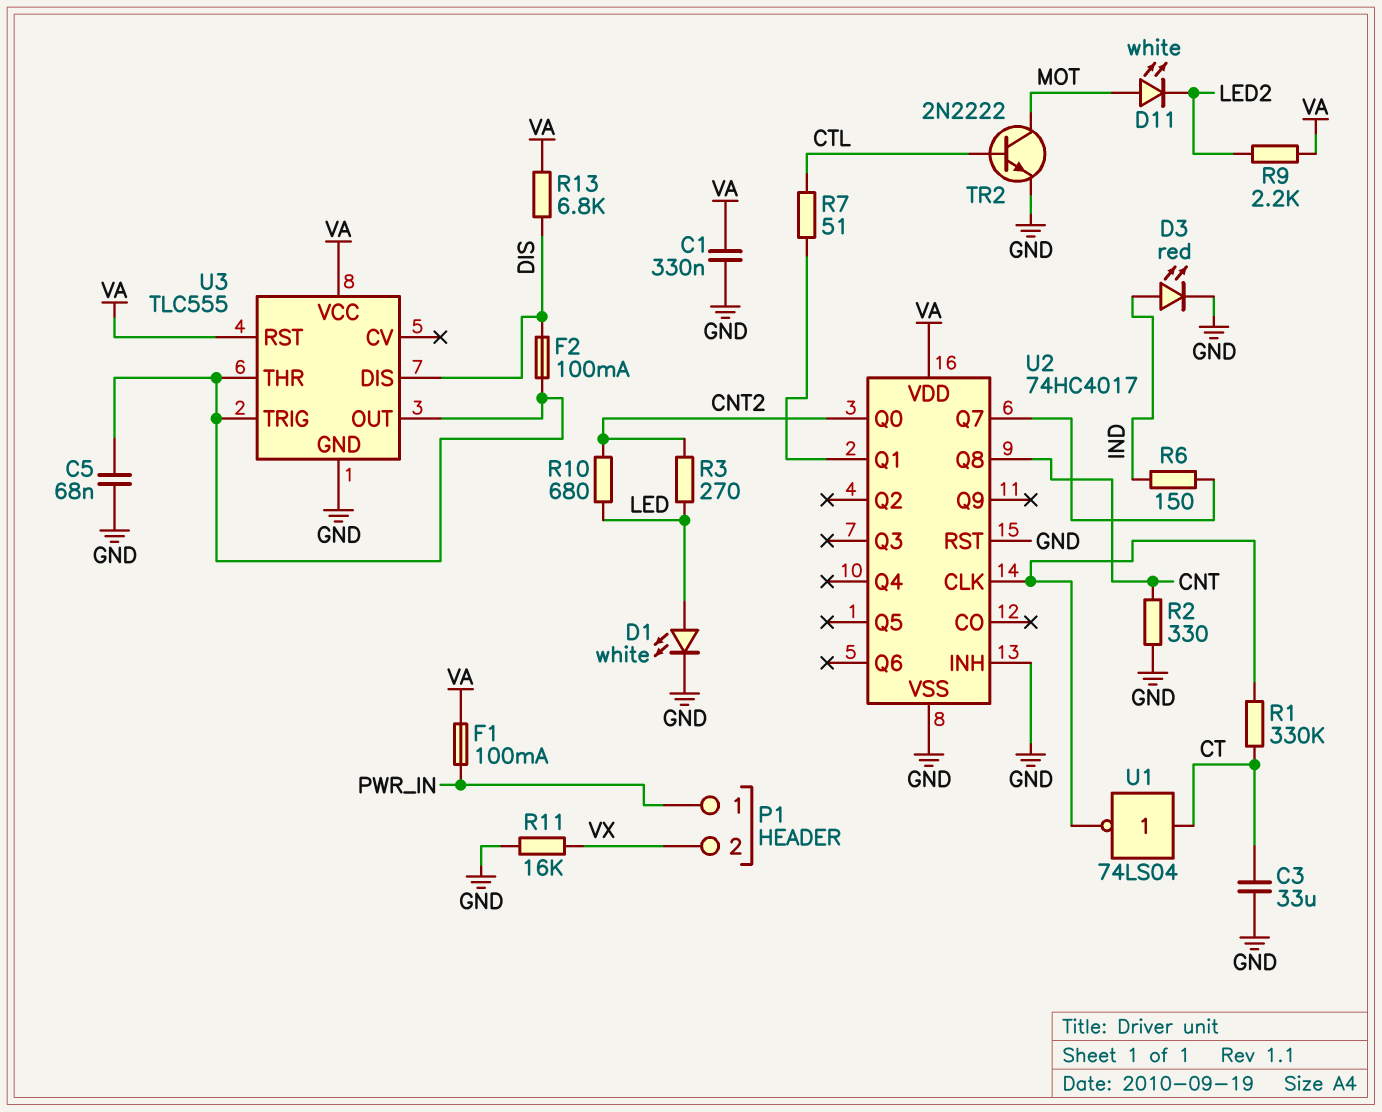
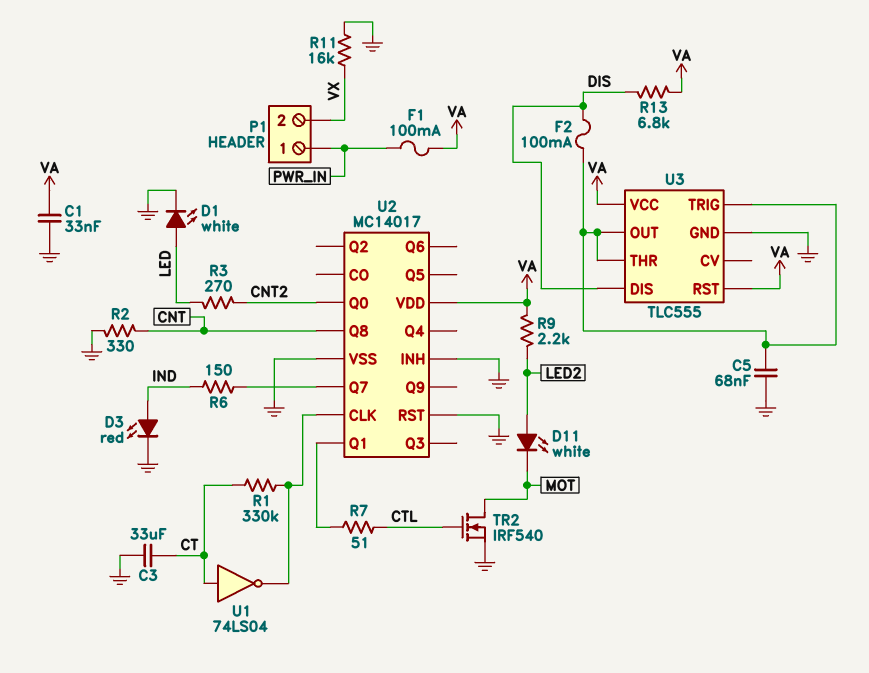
C1: 330nF (GND, VA) -> 33nF (GND, VA)
D11: LED white (A MOT, K LED2) -> LED white (A LED2, K MOT)
R10: 680 (CNT2, LED) -> none
TR2: NPN 2N2222 (B CTL, C MOT, E GND) -> NMOS IRF540 (G CTL, D MOT, S GND)
U2: 74HC4017 -> MC14017

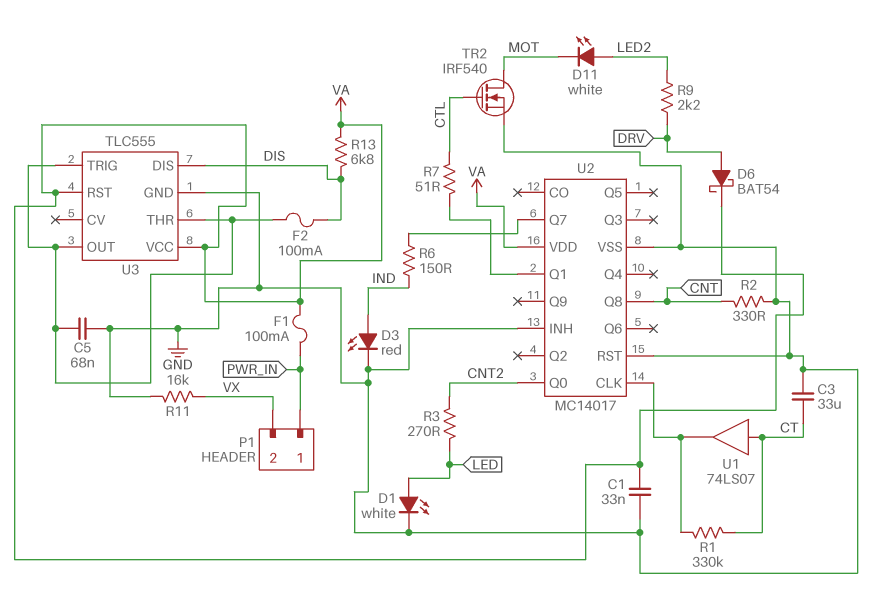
D6: none -> schottky BAT54 (A DRV, K VA)
R9: 2.2k (LED2, VA) -> 2.2k (DRV, LED2)
U1: NOT 74LS04 (in CT, out U2/CLK) -> buffer 74LS07 (in CT, out U2/CLK)

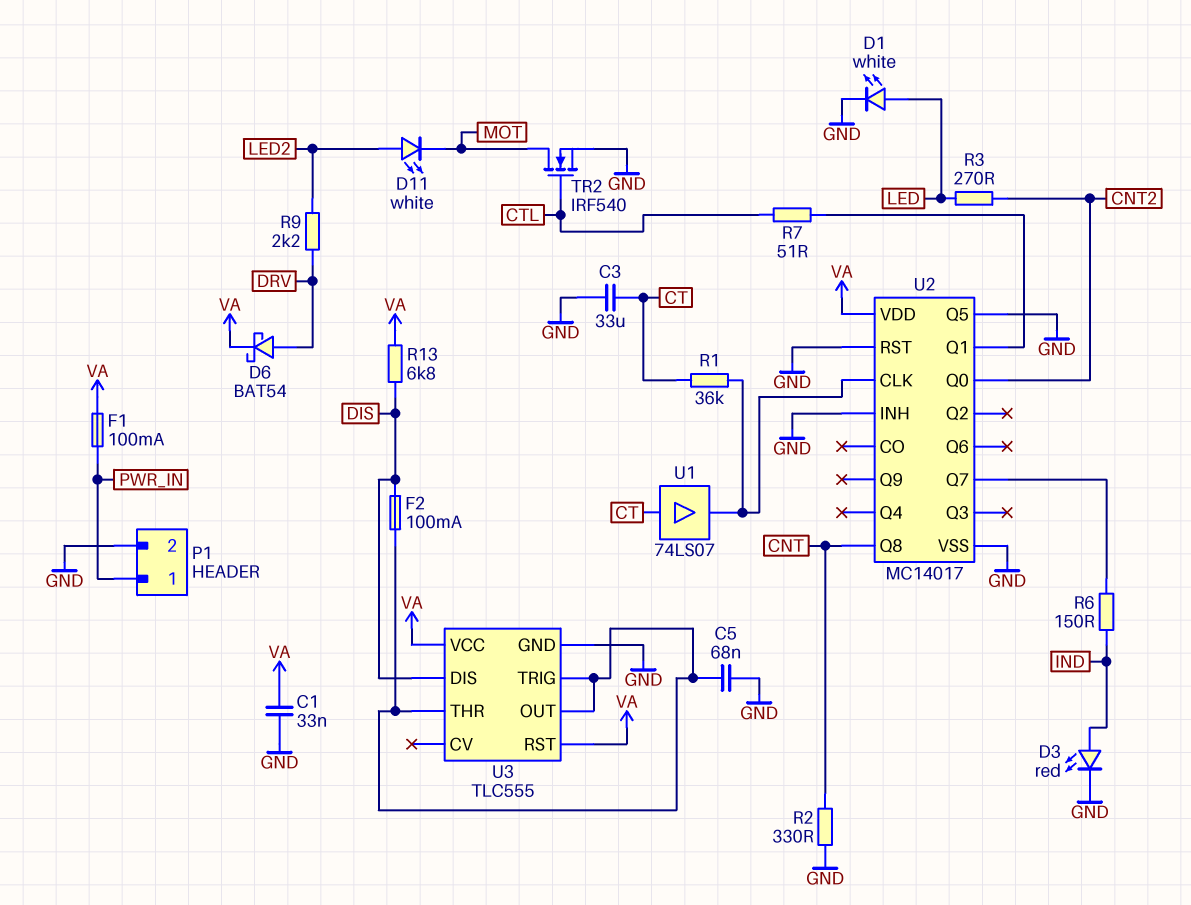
P1 pin 2: VX -> GND
R1: 330k (CT, U2/CLK) -> 36k (CT, U2/CLK)
R11: 16k (GND, VX) -> none
U2 pin Q5: none -> GND

